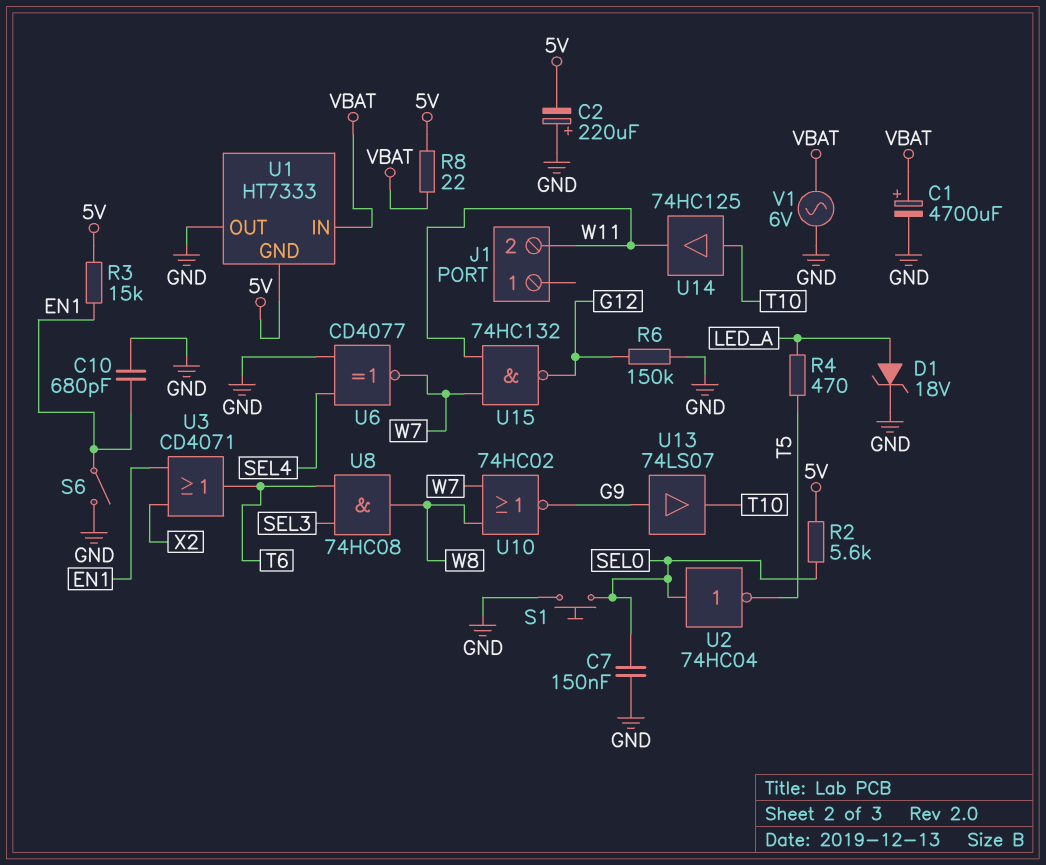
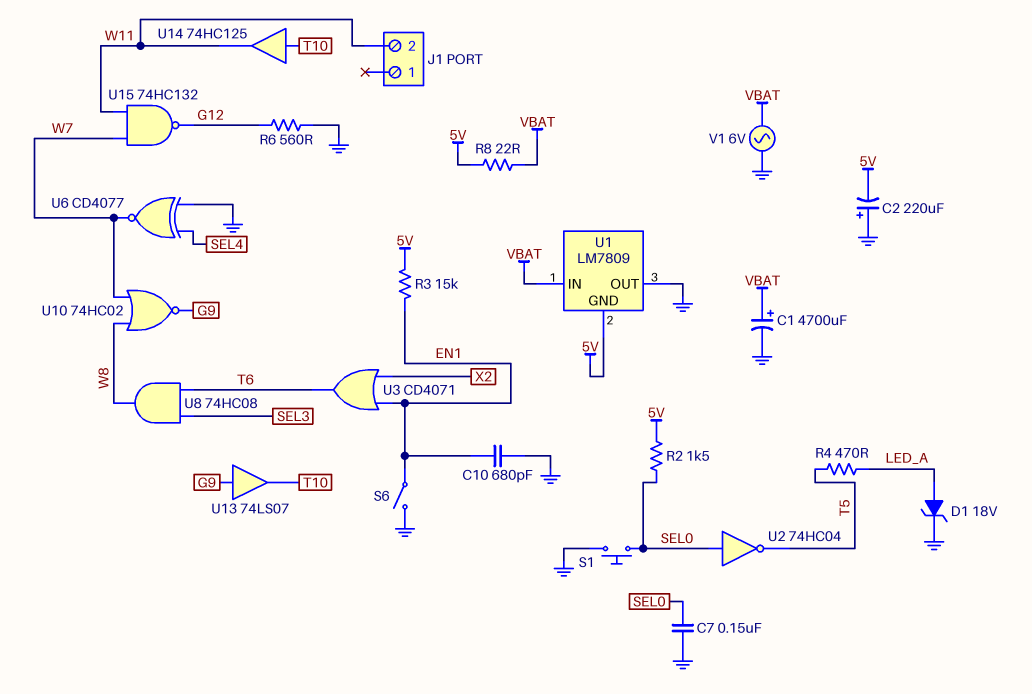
R2: 5.6k (5V, SEL0) -> 1.5k (5V, SEL0)
R6: 150k (G12, GND) -> 560 (G12, GND)
U1: HT7333 -> LM7809

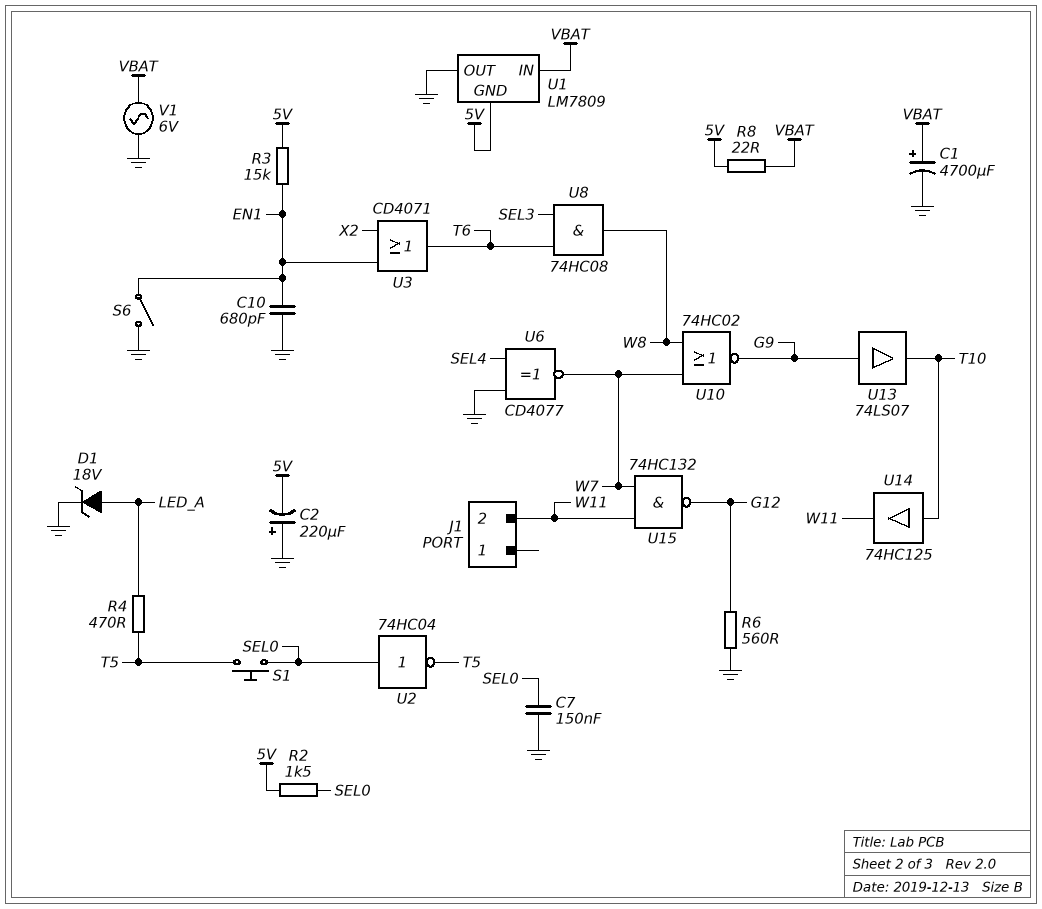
S1: button (GND, SEL0) -> button (SEL0, T5)

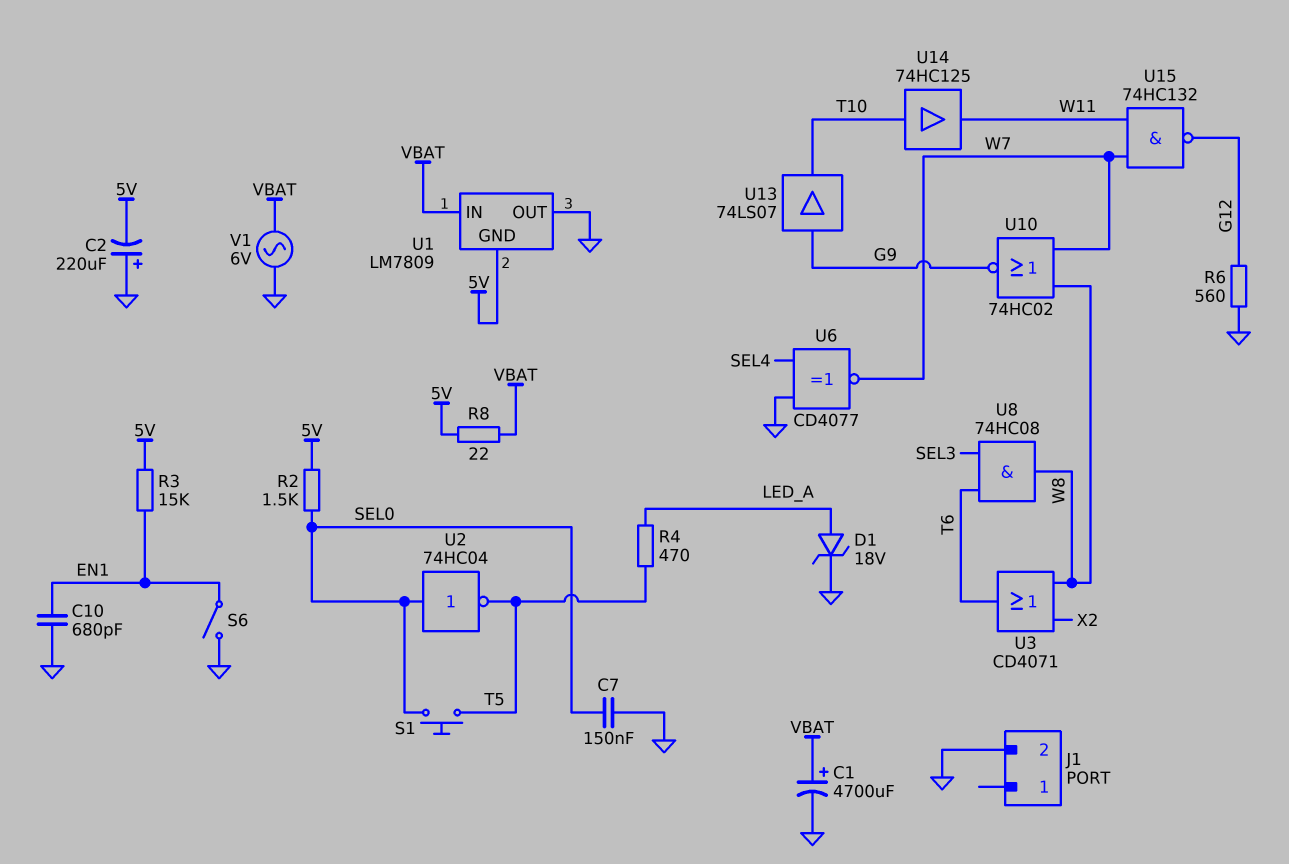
J1 pin 2: W11 -> GND
U3: OR CD4071 (in EN1, in X2, out T6) -> OR CD4071 (in W8, in X2, out T6)

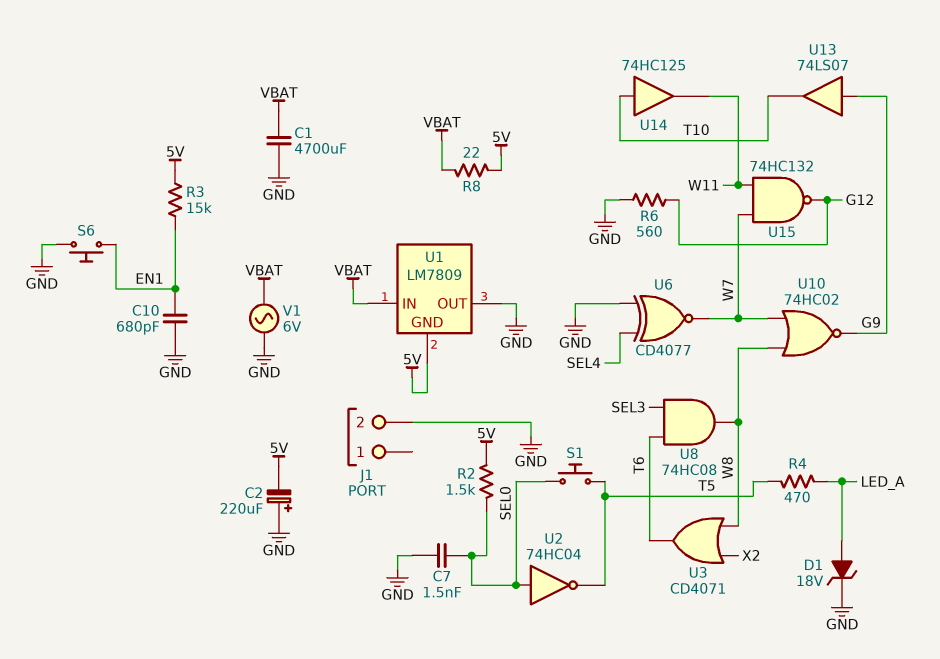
C1: 4700uF (plus VBAT, minus GND) -> 4700uF (GND, VBAT)
C7: 150nF (GND, SEL0) -> 1.5nF (GND, SEL0)
S6: switch (EN1, GND) -> button (EN1, GND)

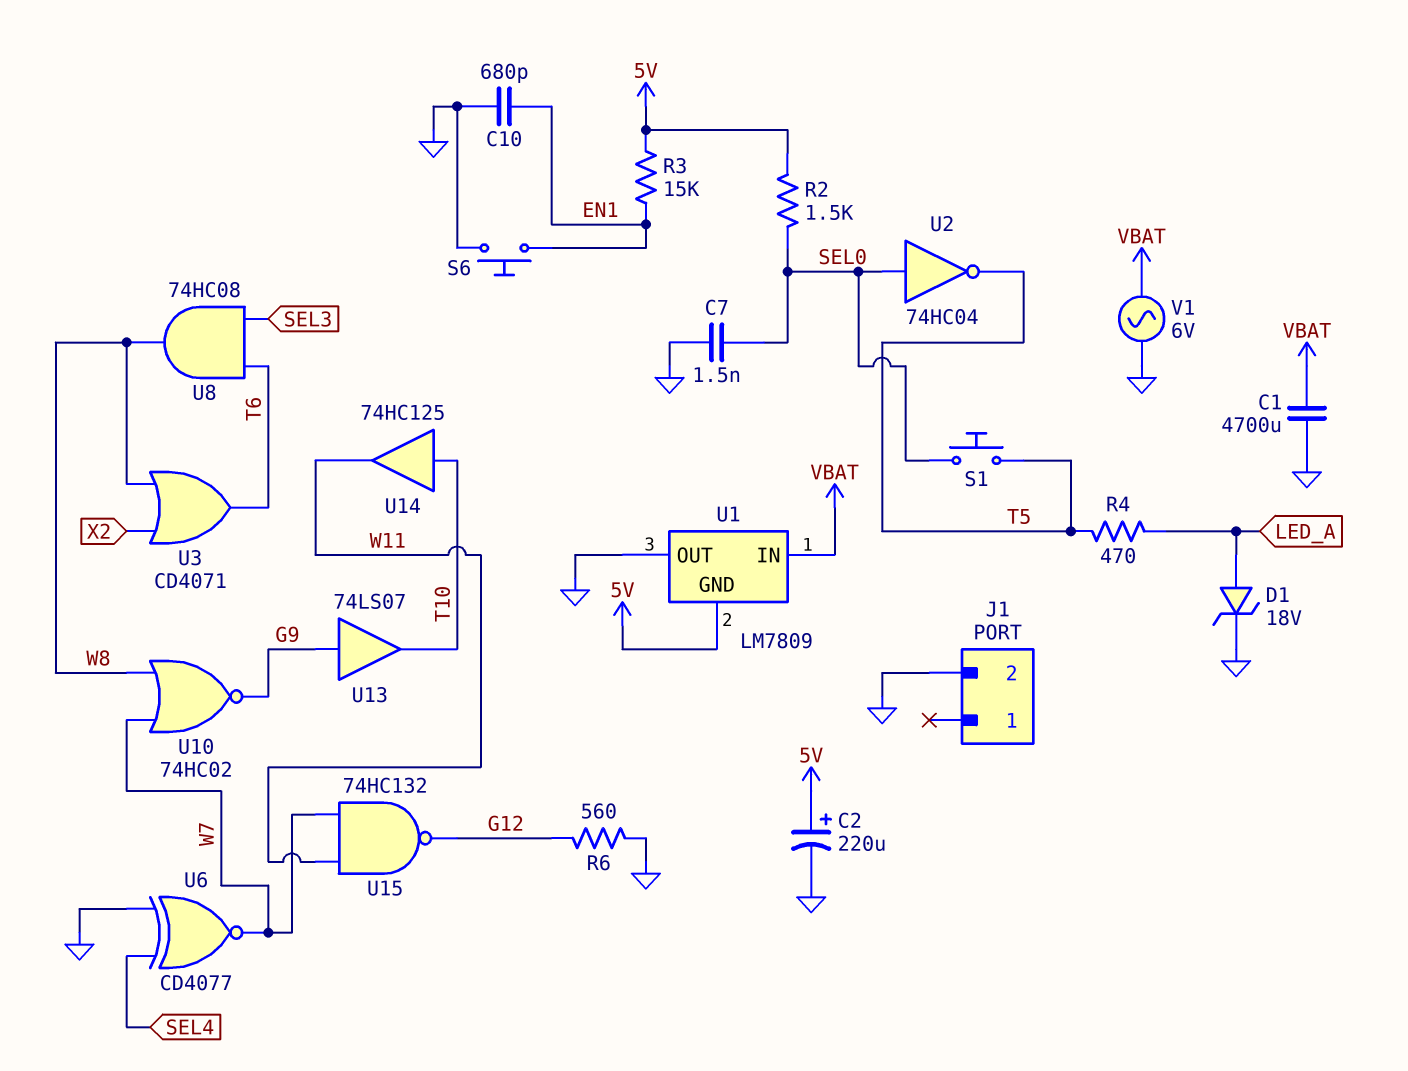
C2: 220uF (plus GND, minus 5V) -> 220uF (plus 5V, minus GND)
R8: 22 (5V, VBAT) -> none

